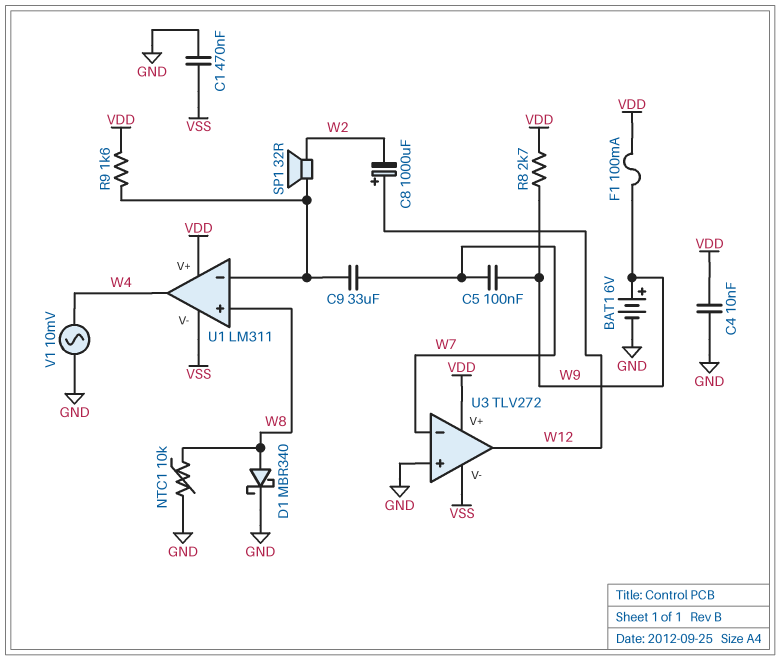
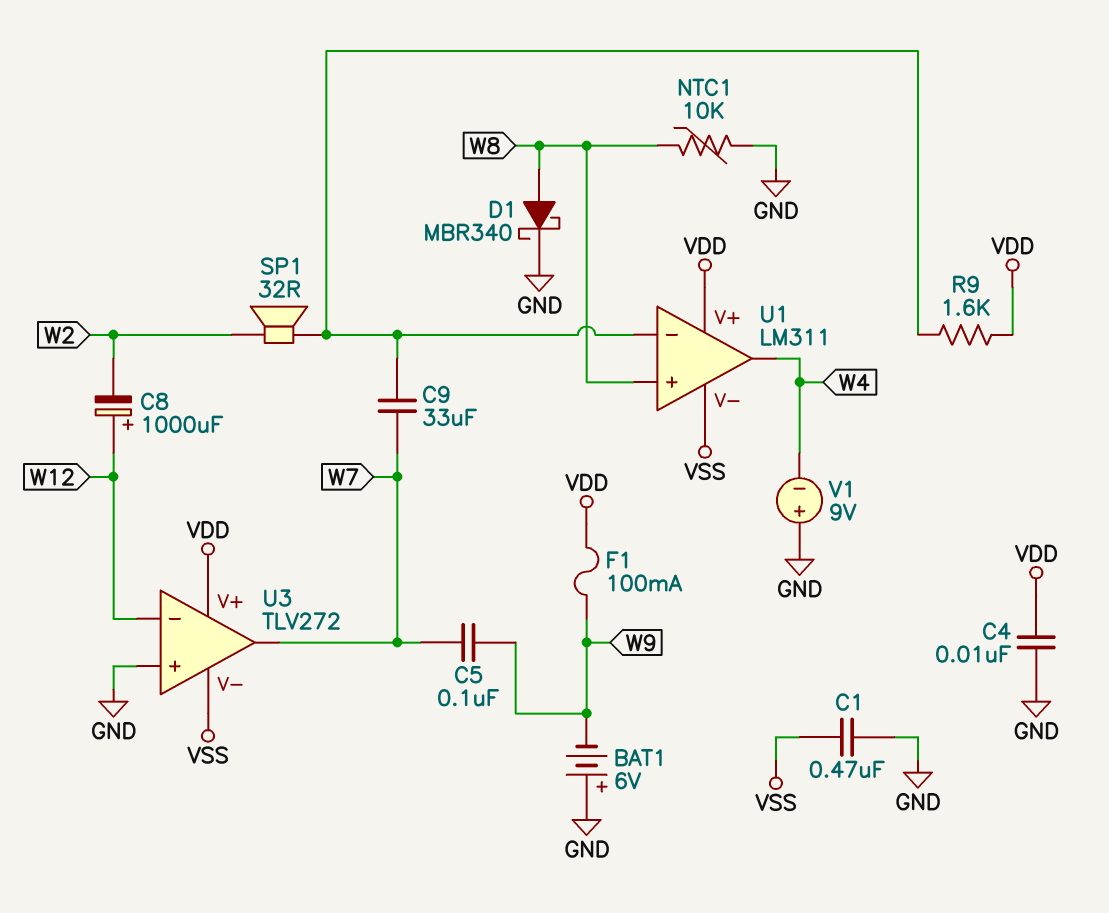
BAT1: 6V (plus W9, minus GND) -> 6V (plus GND, minus W9)
R8: 2.7k (VDD, W9) -> none
U3 pin in-: W7 -> W12
U3 pin out: W12 -> W7
V1: AC 10mV (GND, W4) -> 9V (plus GND, minus W4)

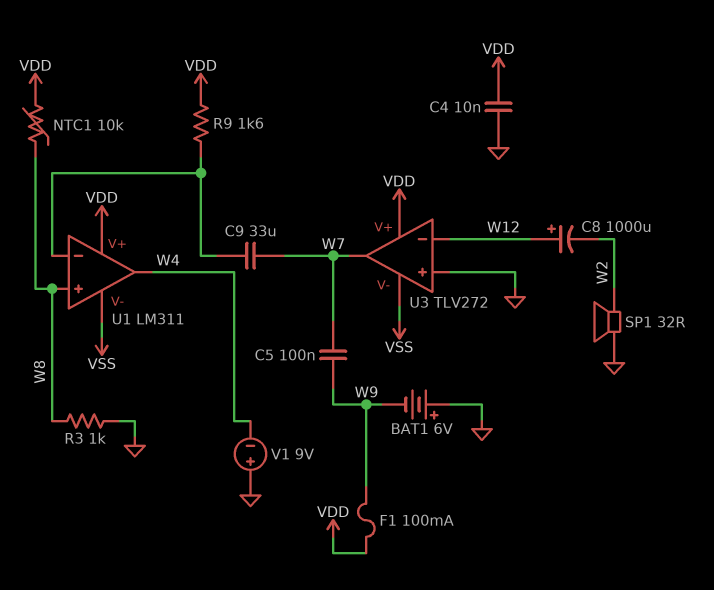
C1: 470nF (GND, VSS) -> none
D1: schottky MBR340 (A W8, K GND) -> none
NTC1: 10k (GND, W8) -> 10k (VDD, W8)
R3: none -> 1k (GND, W8)
SP1: speaker 32R (U1/in-, W2) -> speaker 32R (GND, W2)

